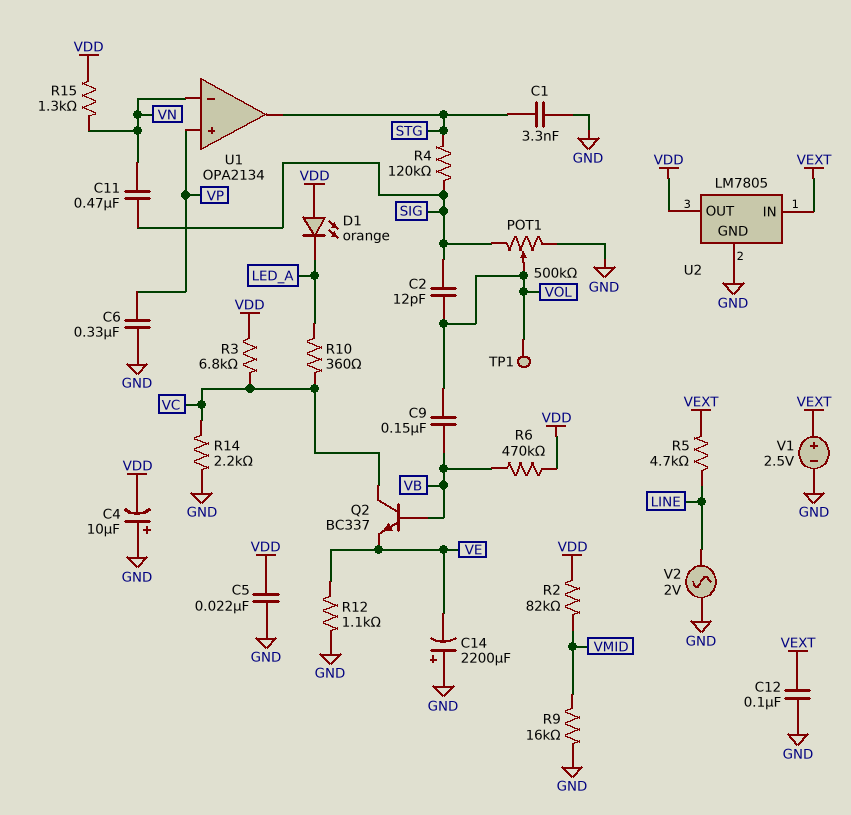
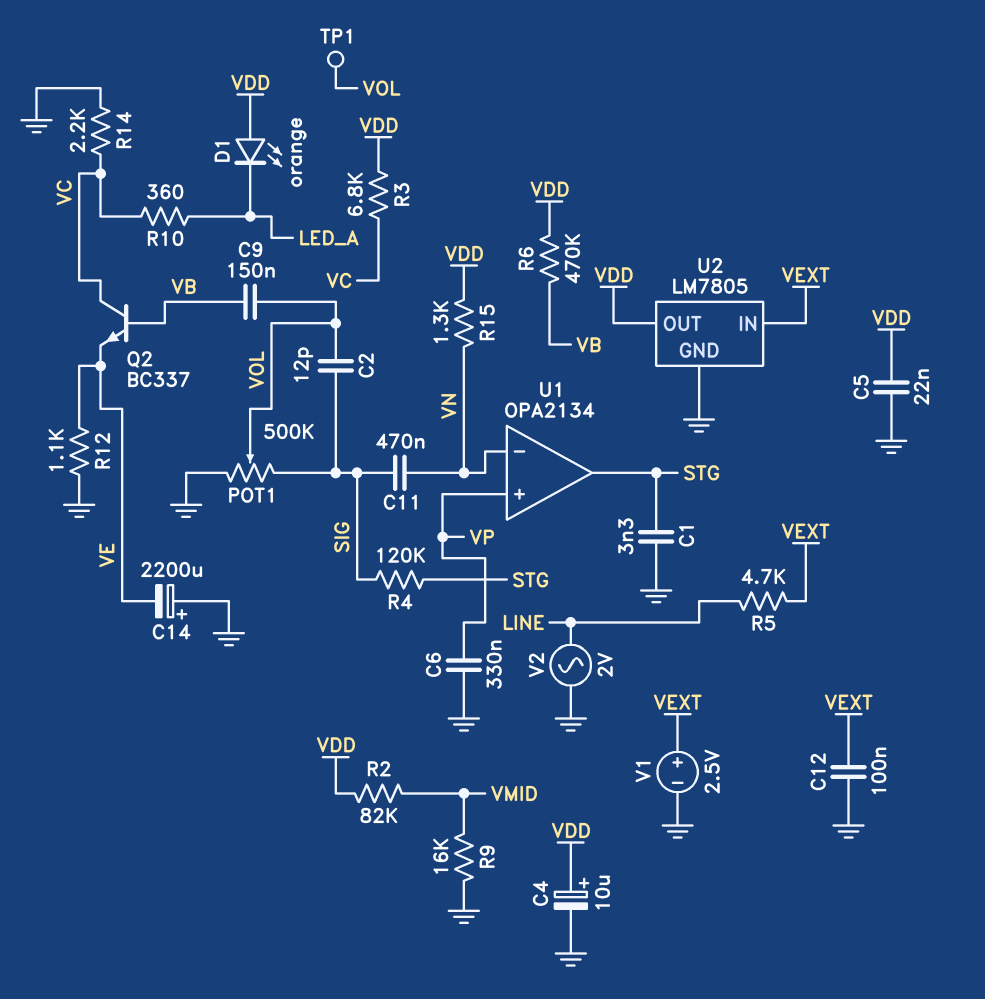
C4: 10uF (plus GND, minus VDD) -> 10uF (plus VDD, minus GND)

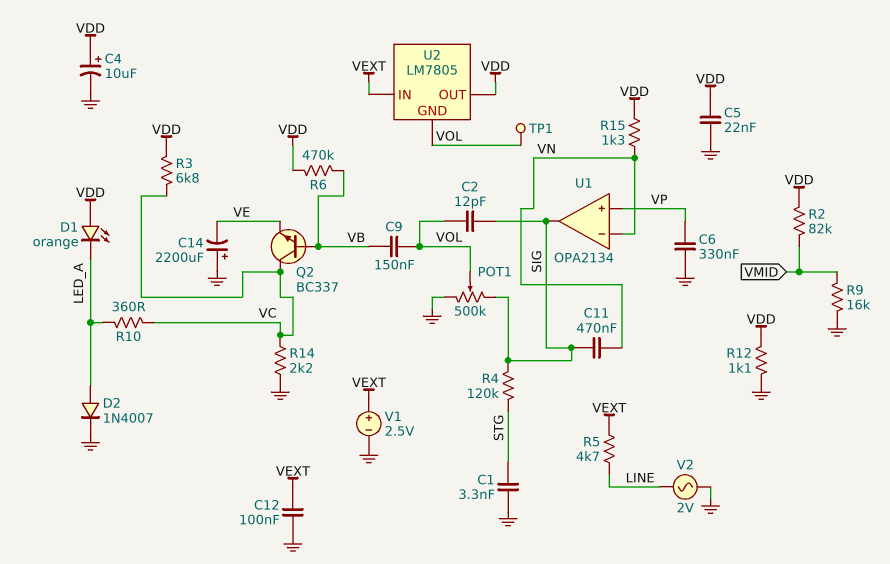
D2: none -> diode 1N4007 (A LED_A, K GND)
R12: 1.1k (GND, VE) -> 1.1k (GND, VDD)
U1 pin out: STG -> SIG
U2 pin GND: GND -> VOL

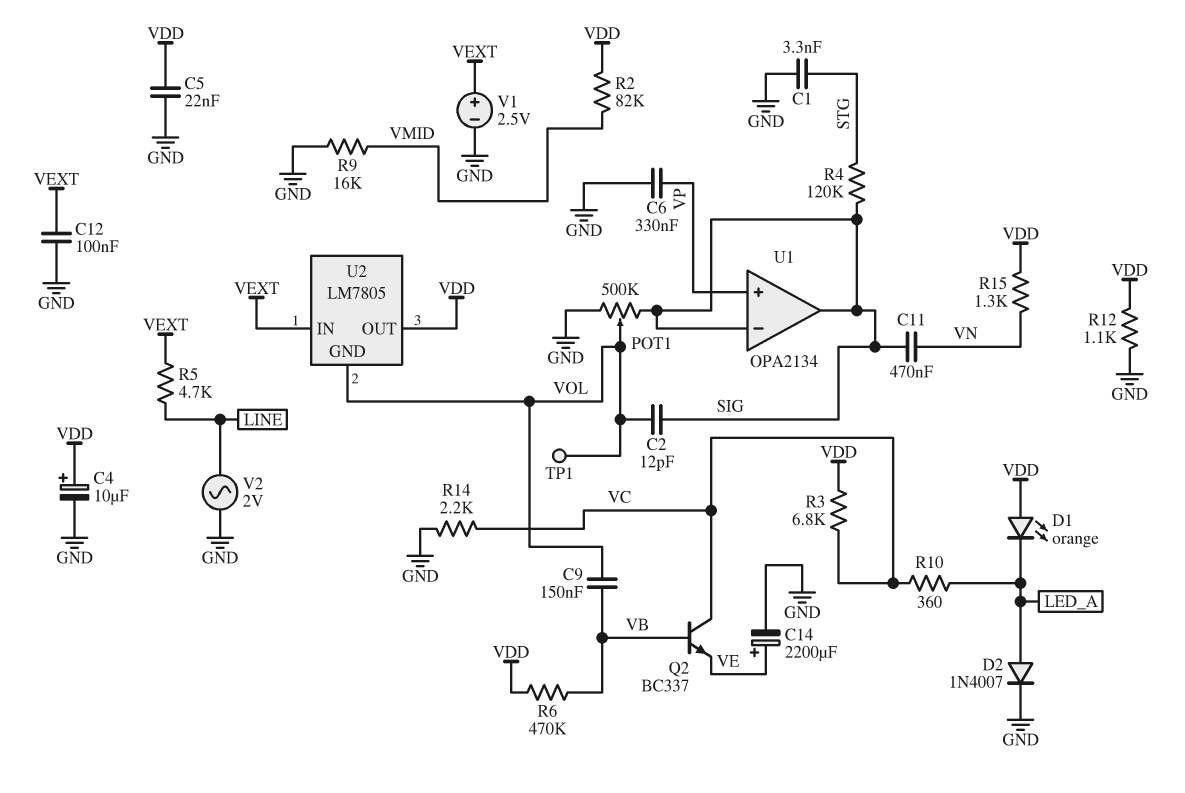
C14: 2200uF (plus GND, minus VE) -> 2200uF (plus VE, minus GND)
U1 pin in-: VN -> SIG

